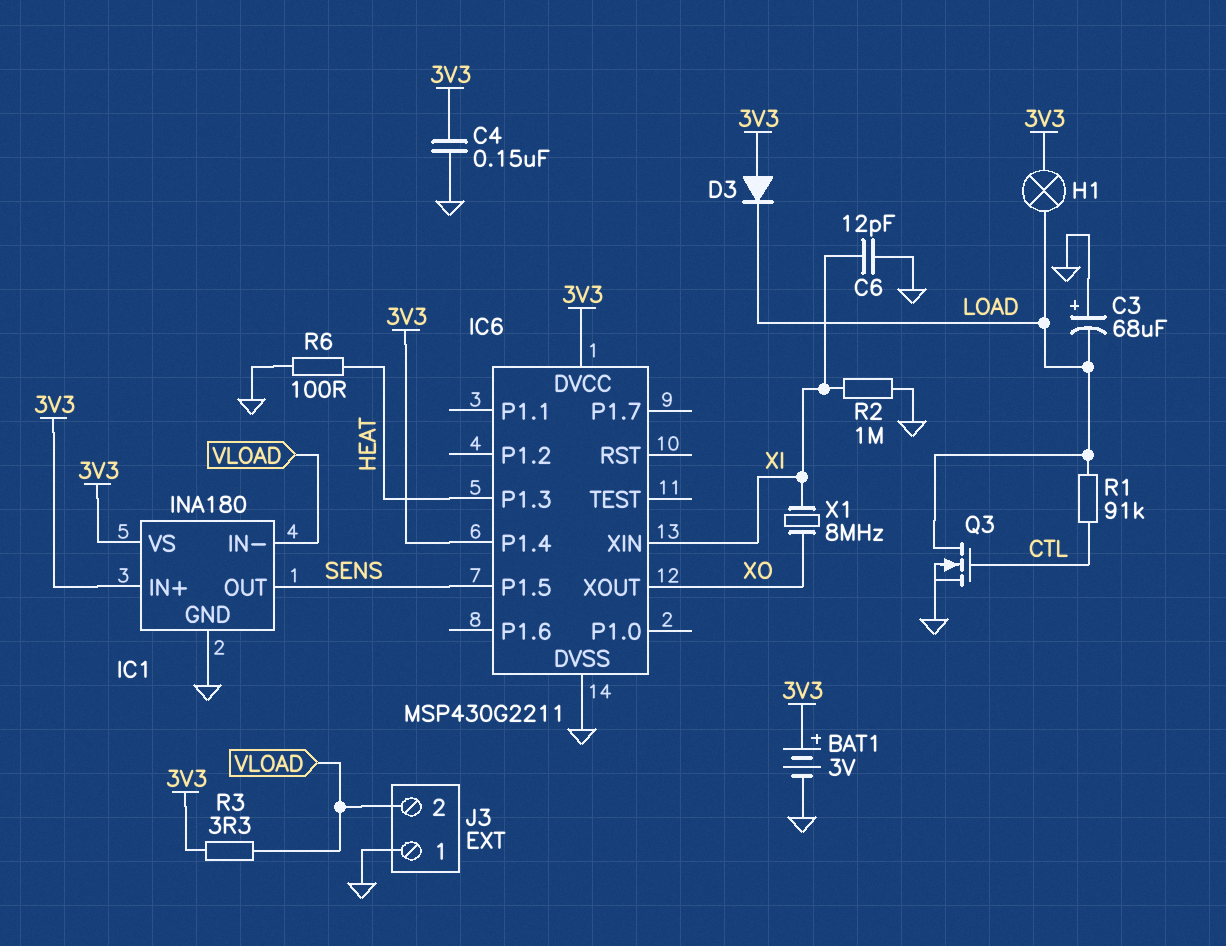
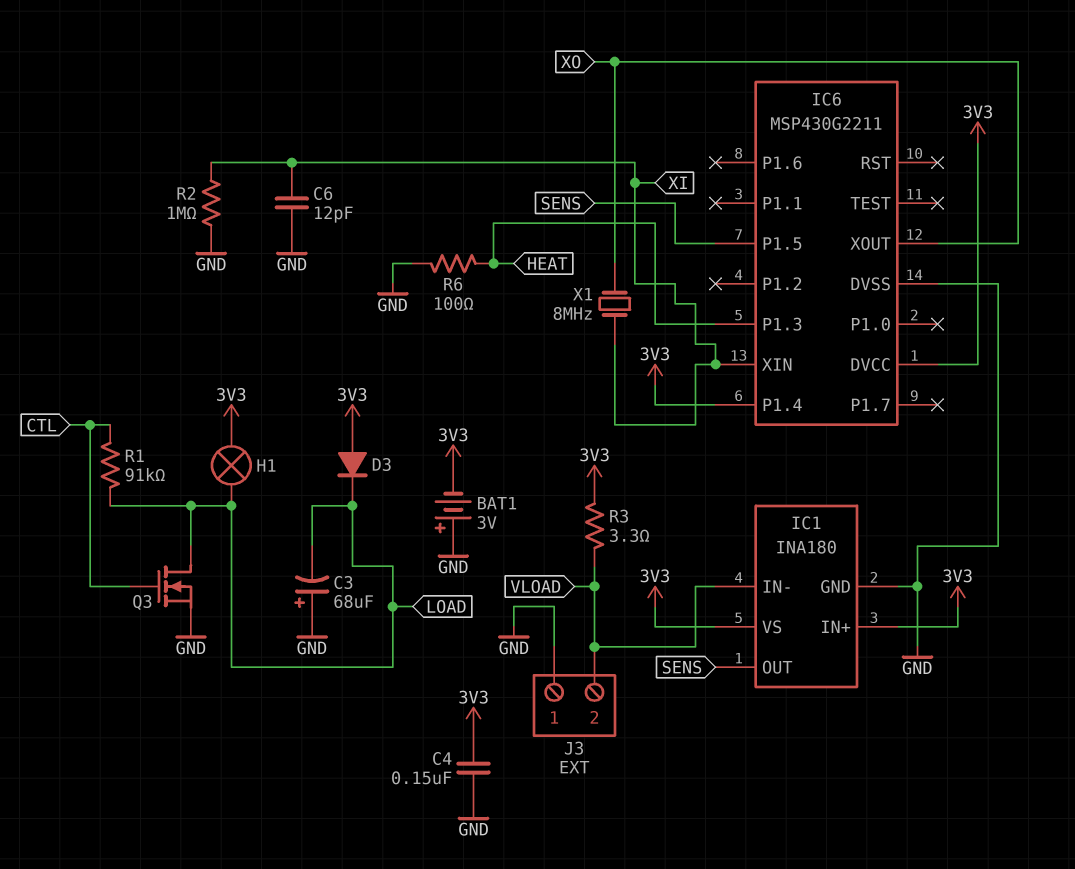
BAT1: 3V (plus 3V3, minus GND) -> 3V (plus GND, minus 3V3)

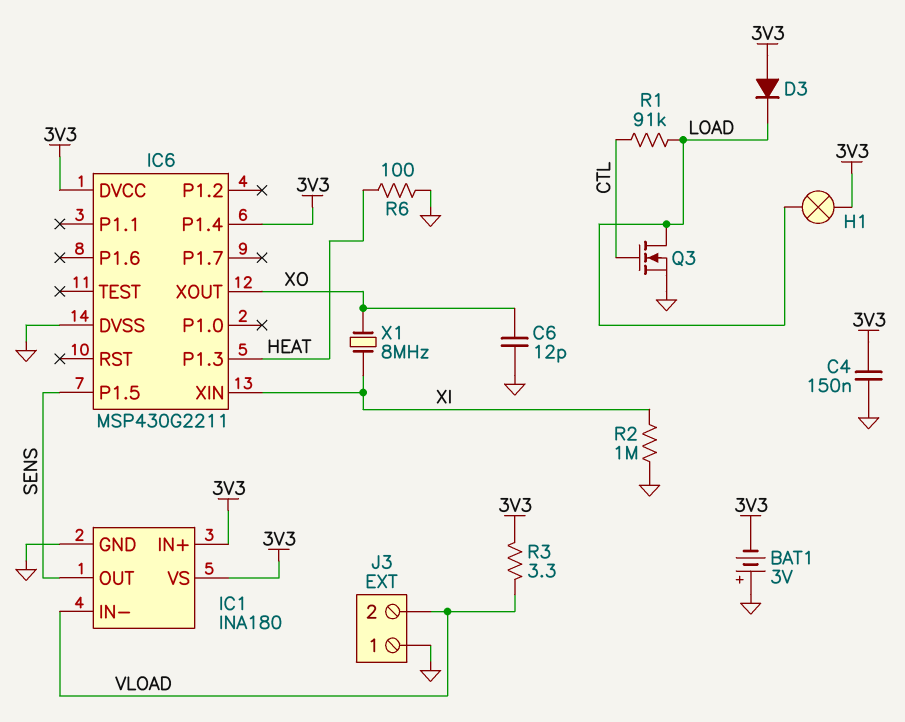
C3: 68uF (plus GND, minus LOAD) -> none
C6: 12pF (GND, XI) -> 12pF (GND, XO)

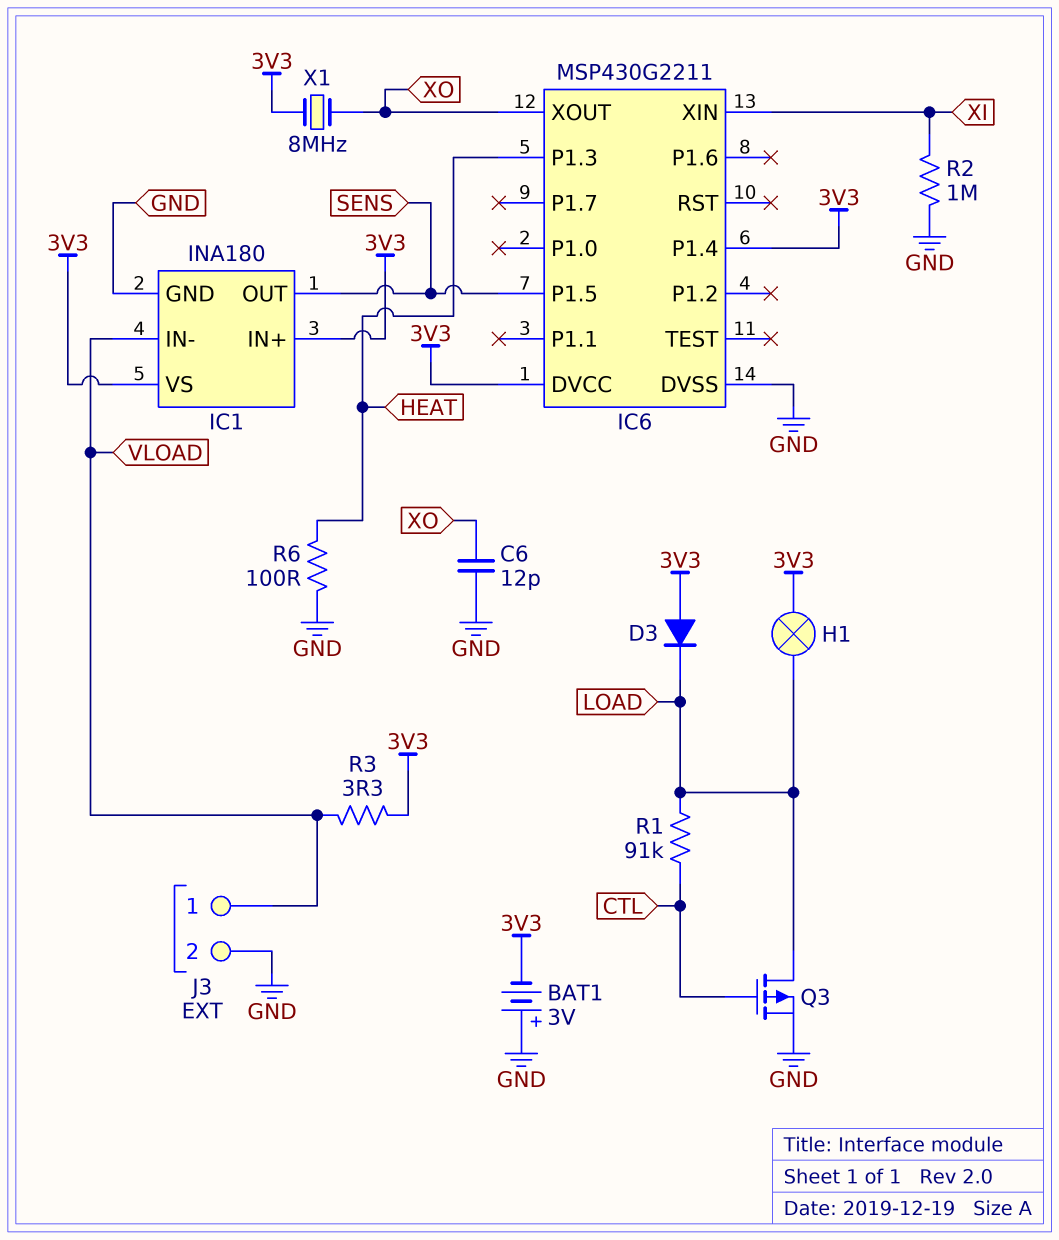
C4: 150nF (3V3, GND) -> none
J3 pin 1: GND -> VLOAD
J3 pin 2: VLOAD -> GND
Q3: NMOS (G CTL, D LOAD, S GND) -> PMOS (G CTL, D LOAD, S GND)
X1: 8MHz (XI, XO) -> 8MHz (3V3, XO)

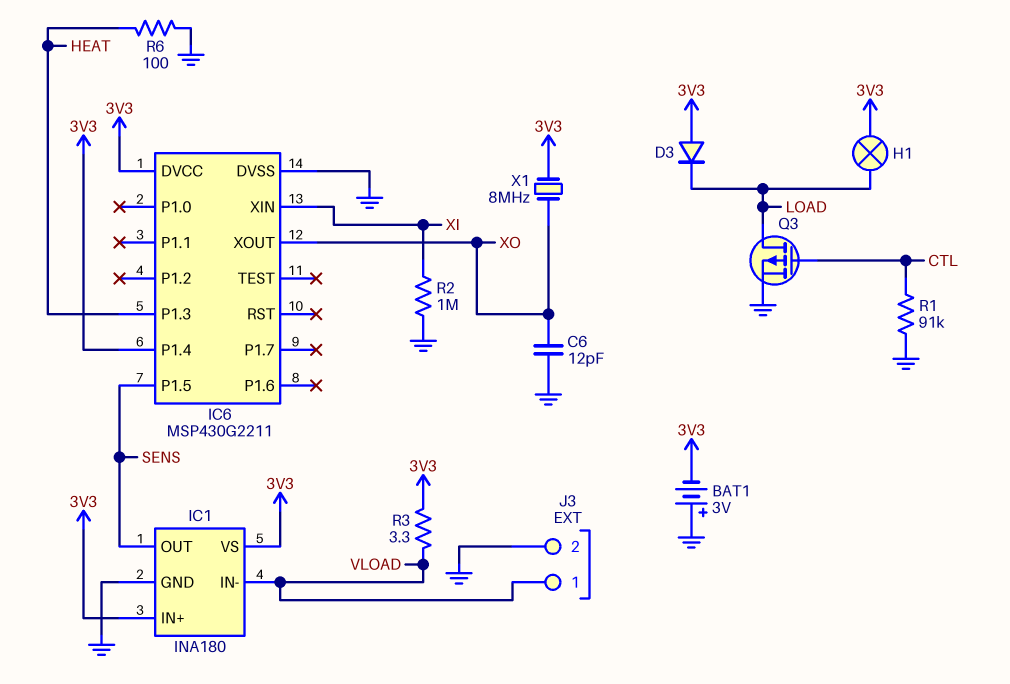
R1: 91k (CTL, LOAD) -> 91k (CTL, GND)

